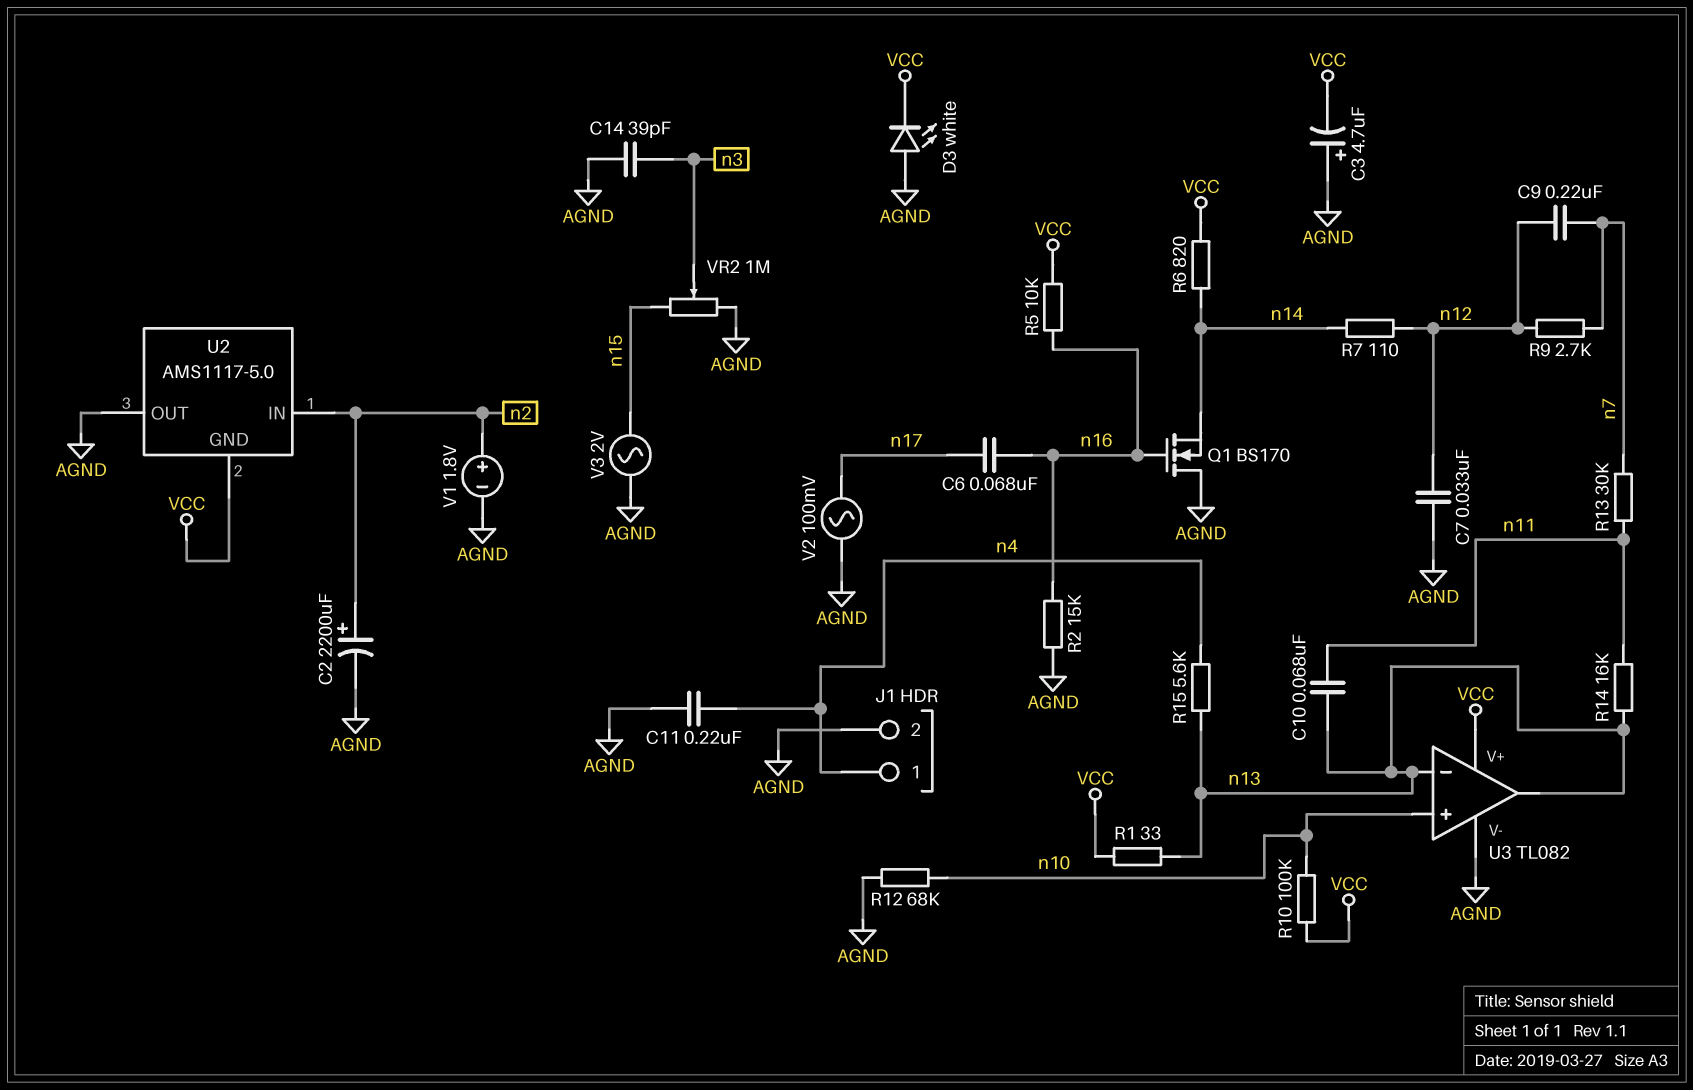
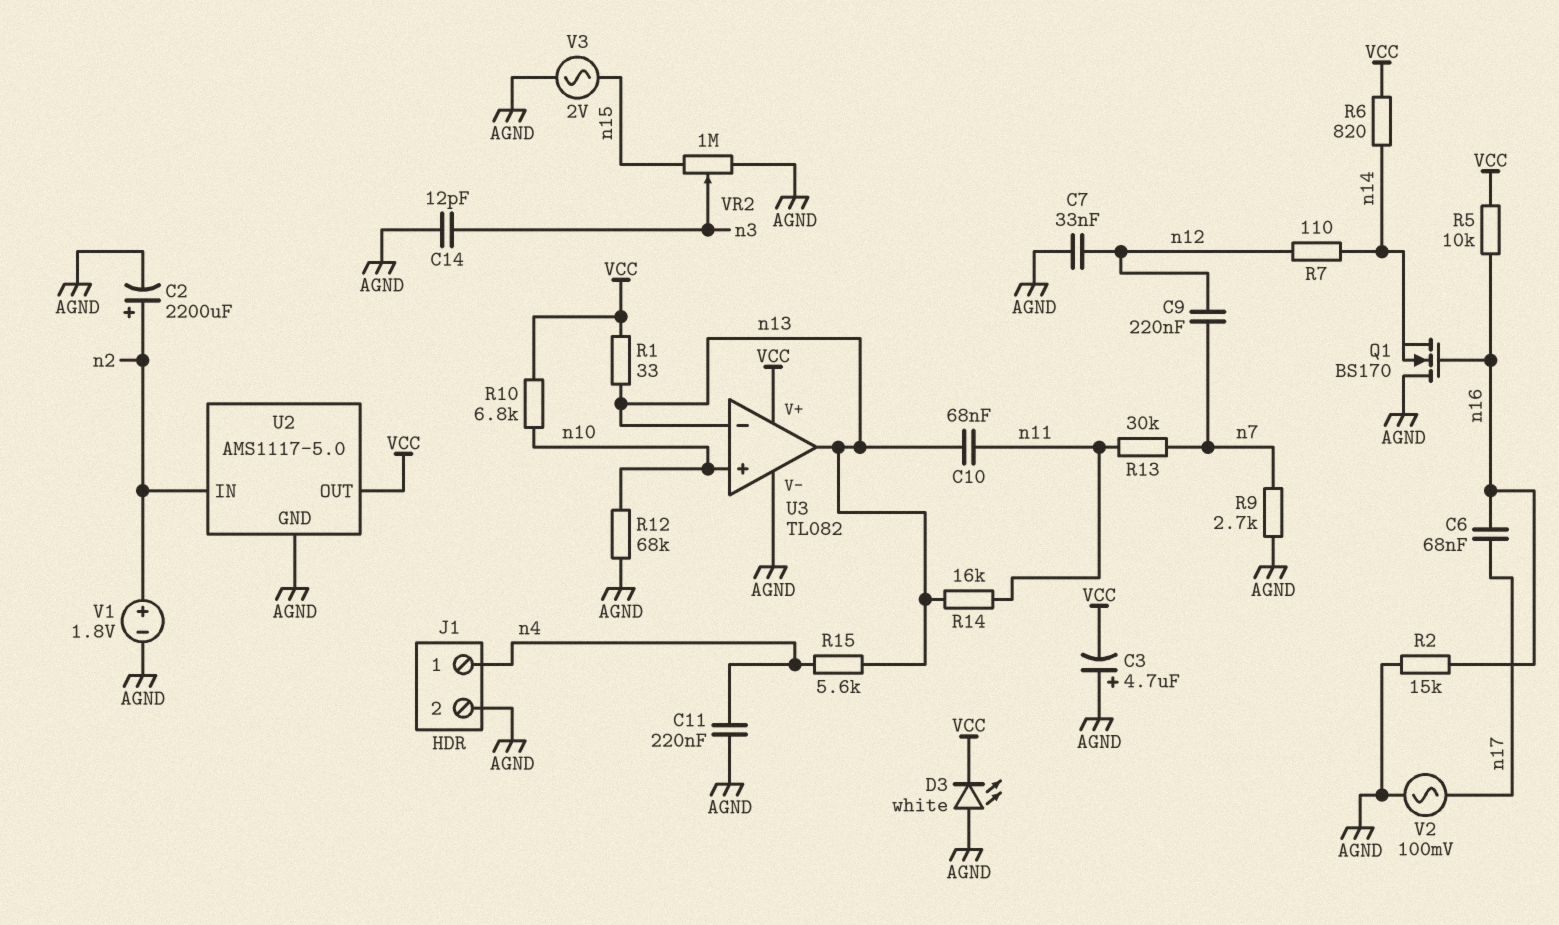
C14: 39pF (AGND, n3) -> 12pF (AGND, n3)
R9: 2.7k (n7, n12) -> 2.7k (AGND, n7)
R10: 100k (VCC, n10) -> 6.8k (VCC, n10)
U2 pin GND: VCC -> AGND
U2 pin OUT: AGND -> VCC

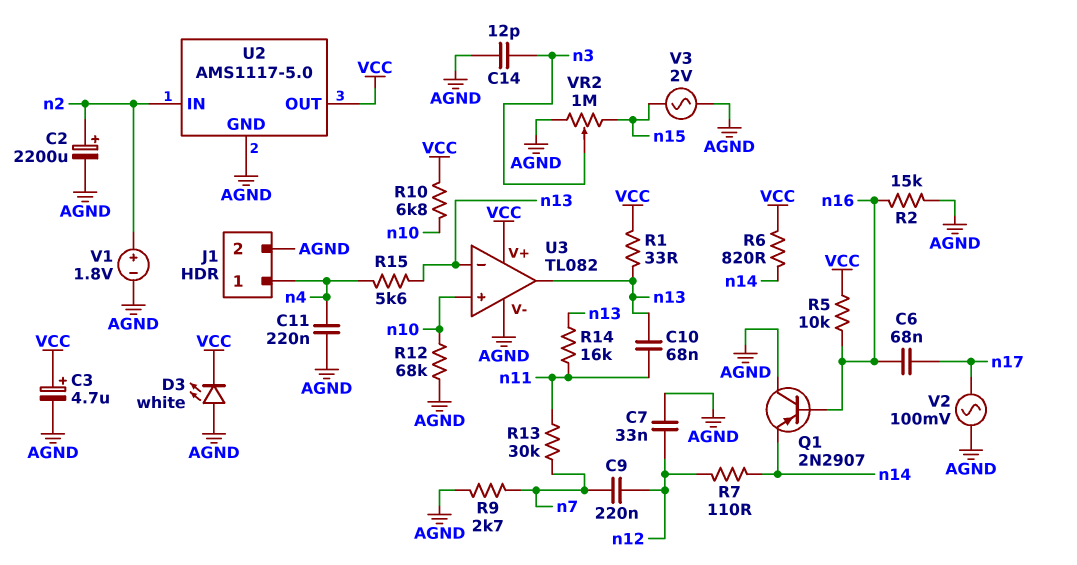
C3: 4.7uF (plus AGND, minus VCC) -> 4.7uF (plus VCC, minus AGND)
Q1: NMOS BS170 (G n16, D AGND, S n14) -> PNP 2N2907 (B n16, C AGND, E n14)

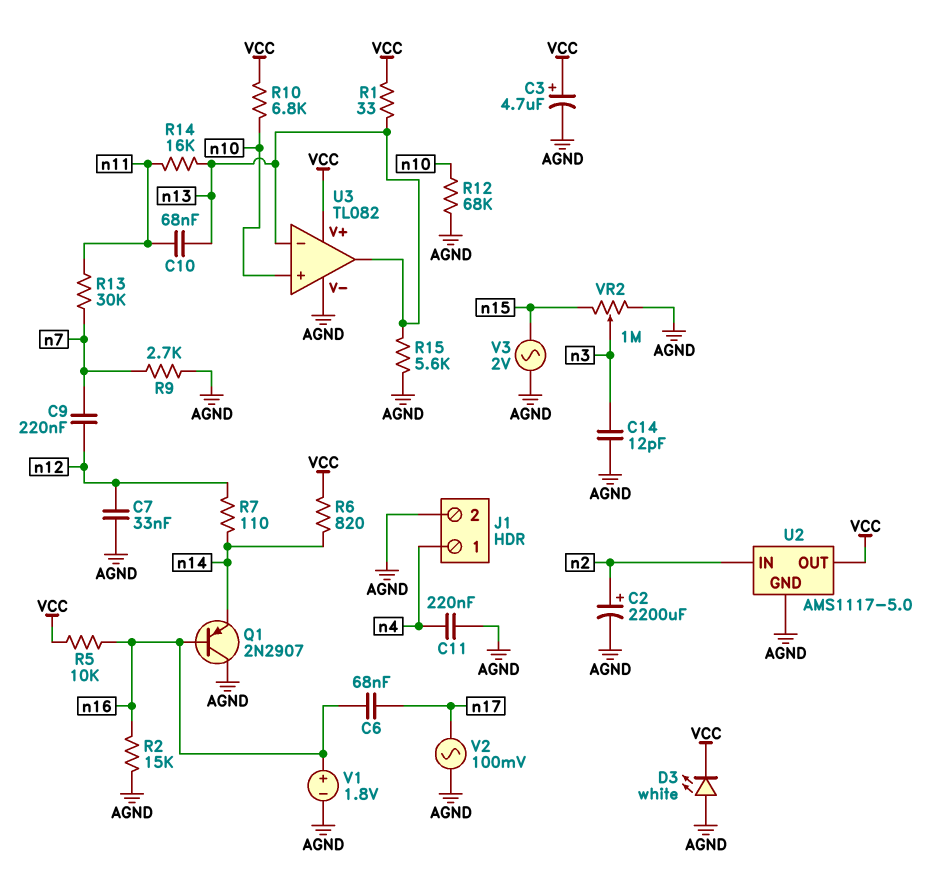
R15: 5.6k (n4, n13) -> 5.6k (AGND, n13)
V1: 1.8V (plus n2, minus AGND) -> 1.8V (plus n16, minus AGND)

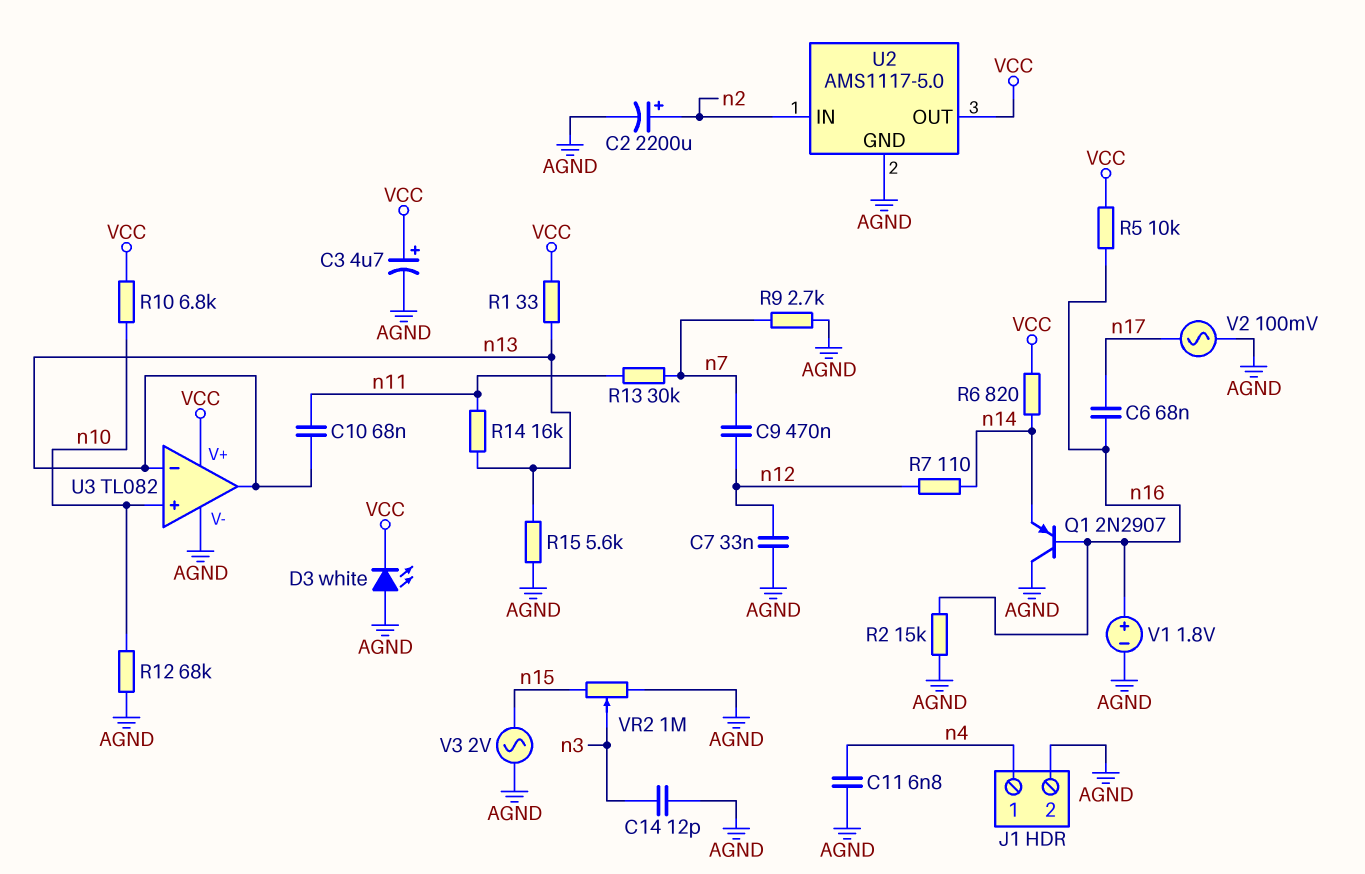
C9: 220nF (n7, n12) -> 470nF (n7, n12)
C11: 220nF (AGND, n4) -> 6.8nF (AGND, n4)

